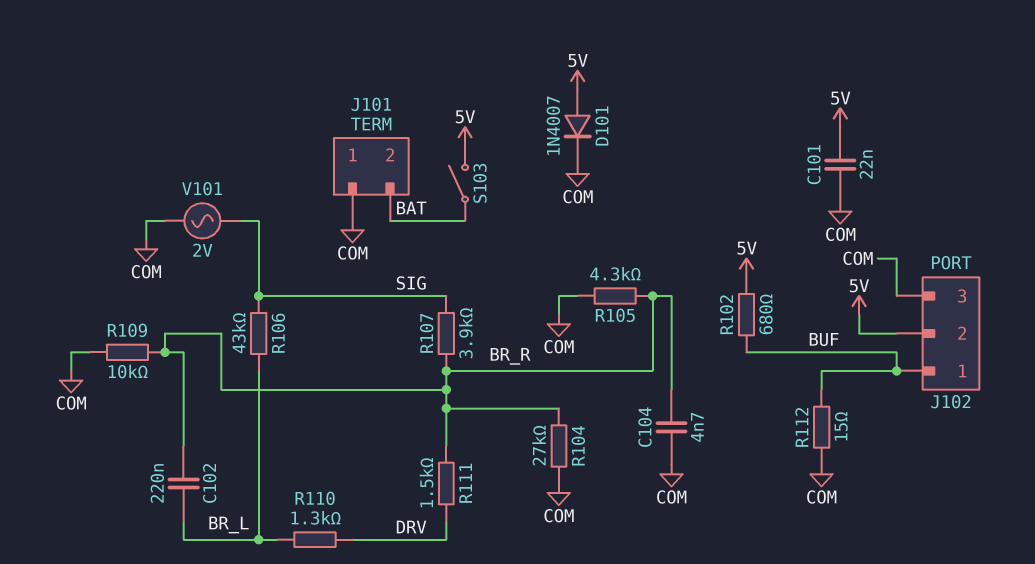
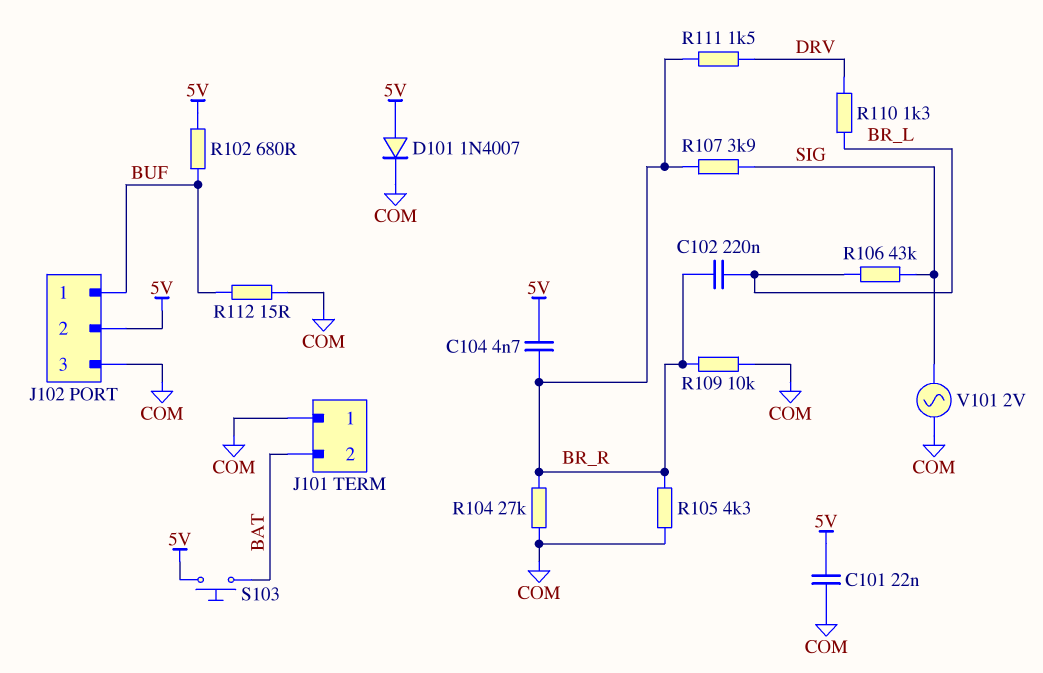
C104: 4.7nF (BR_R, COM) -> 4.7nF (5V, BR_R)
S103: switch (5V, BAT) -> button (5V, BAT)

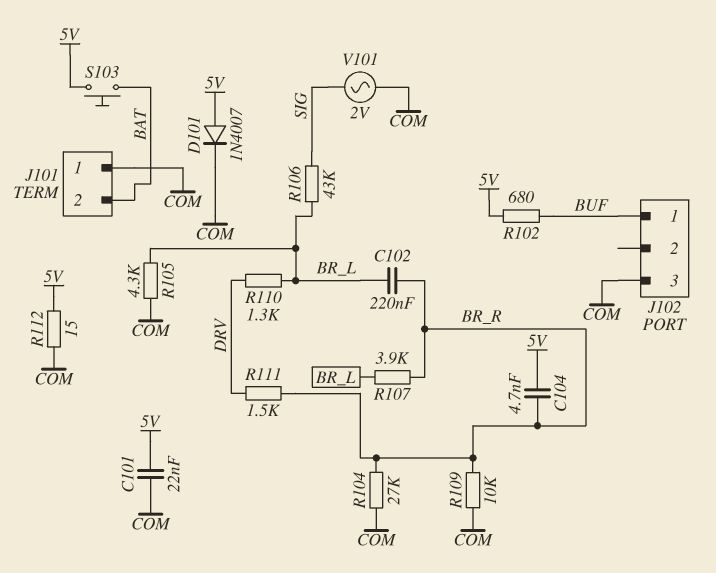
J102 pin 2: 5V -> none
R105: 4.3k (BR_R, COM) -> 4.3k (BR_L, COM)
R107: 3.9k (BR_R, SIG) -> 3.9k (BR_L, BR_R)
R112: 15 (BUF, COM) -> 15 (5V, COM)

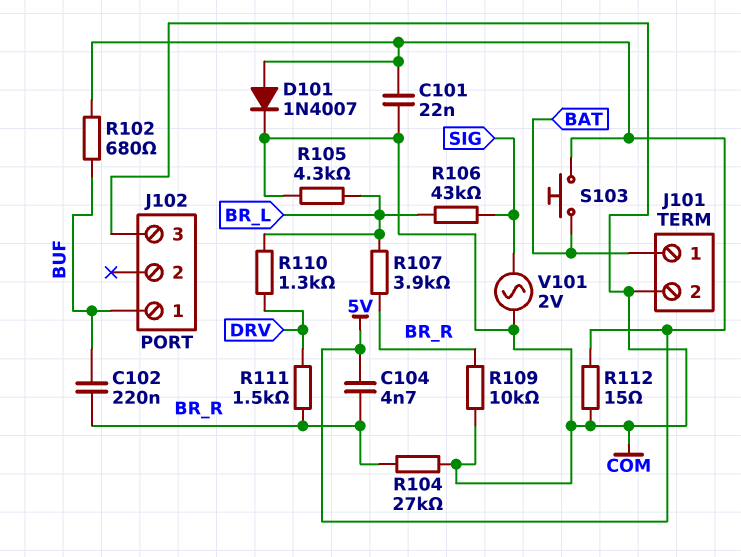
C102: 220nF (BR_L, BR_R) -> 220nF (BR_R, BUF)
J101 pin 1: COM -> BAT
J101 pin 2: BAT -> COM

